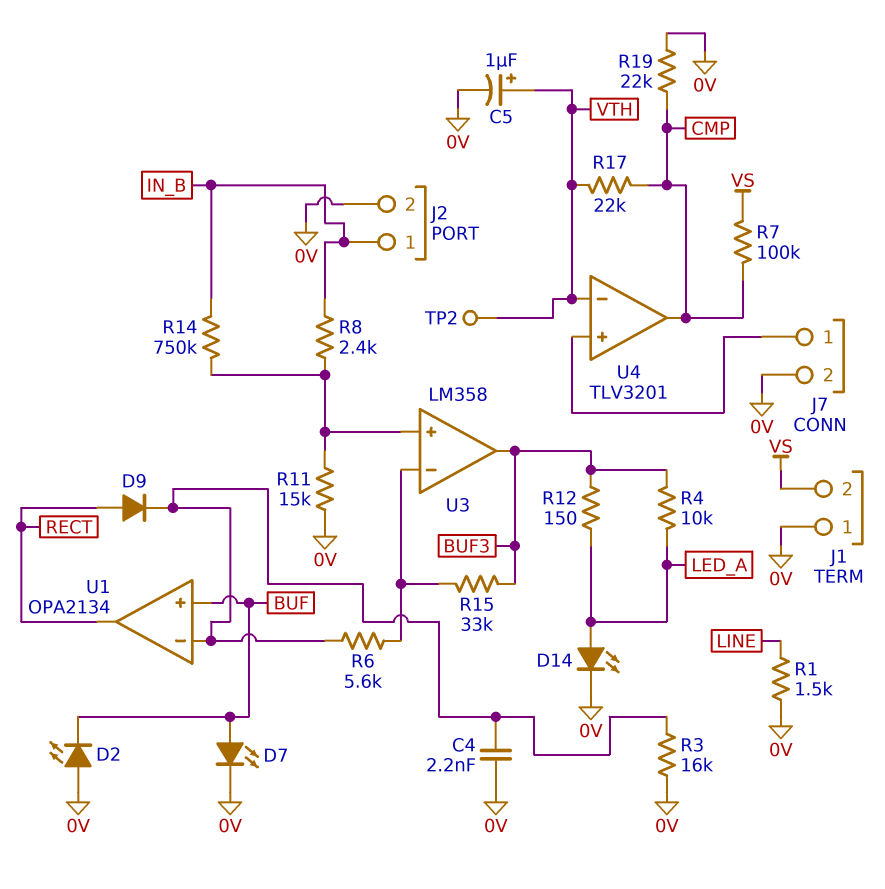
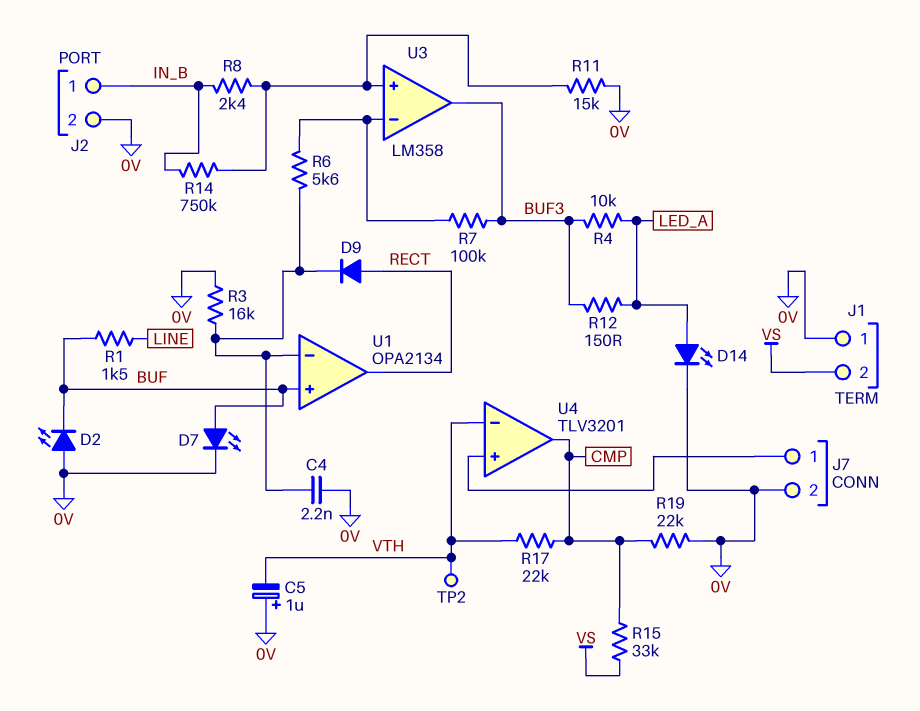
C5: 1uF (plus VTH, minus 0V) -> 1uF (plus 0V, minus VTH)
R1: 1.5k (0V, LINE) -> 1.5k (BUF, LINE)
R7: 100k (CMP, VS) -> 100k (BUF3, U3/in-)
R15: 33k (BUF3, U3/in-) -> 33k (CMP, VS)

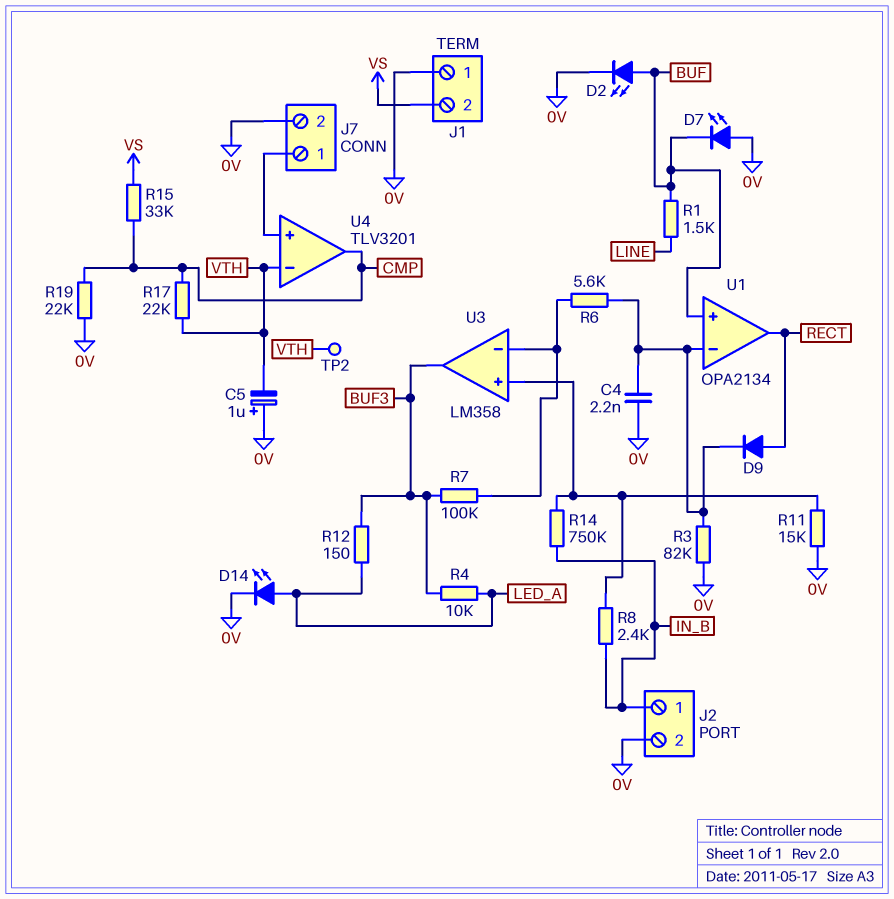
D2: LED (A 0V, K BUF) -> LED (A BUF, K 0V)
D7: LED (A BUF, K 0V) -> LED (A 0V, K BUF)
R3: 16k (0V, U1/in-) -> 82k (0V, U1/in-)

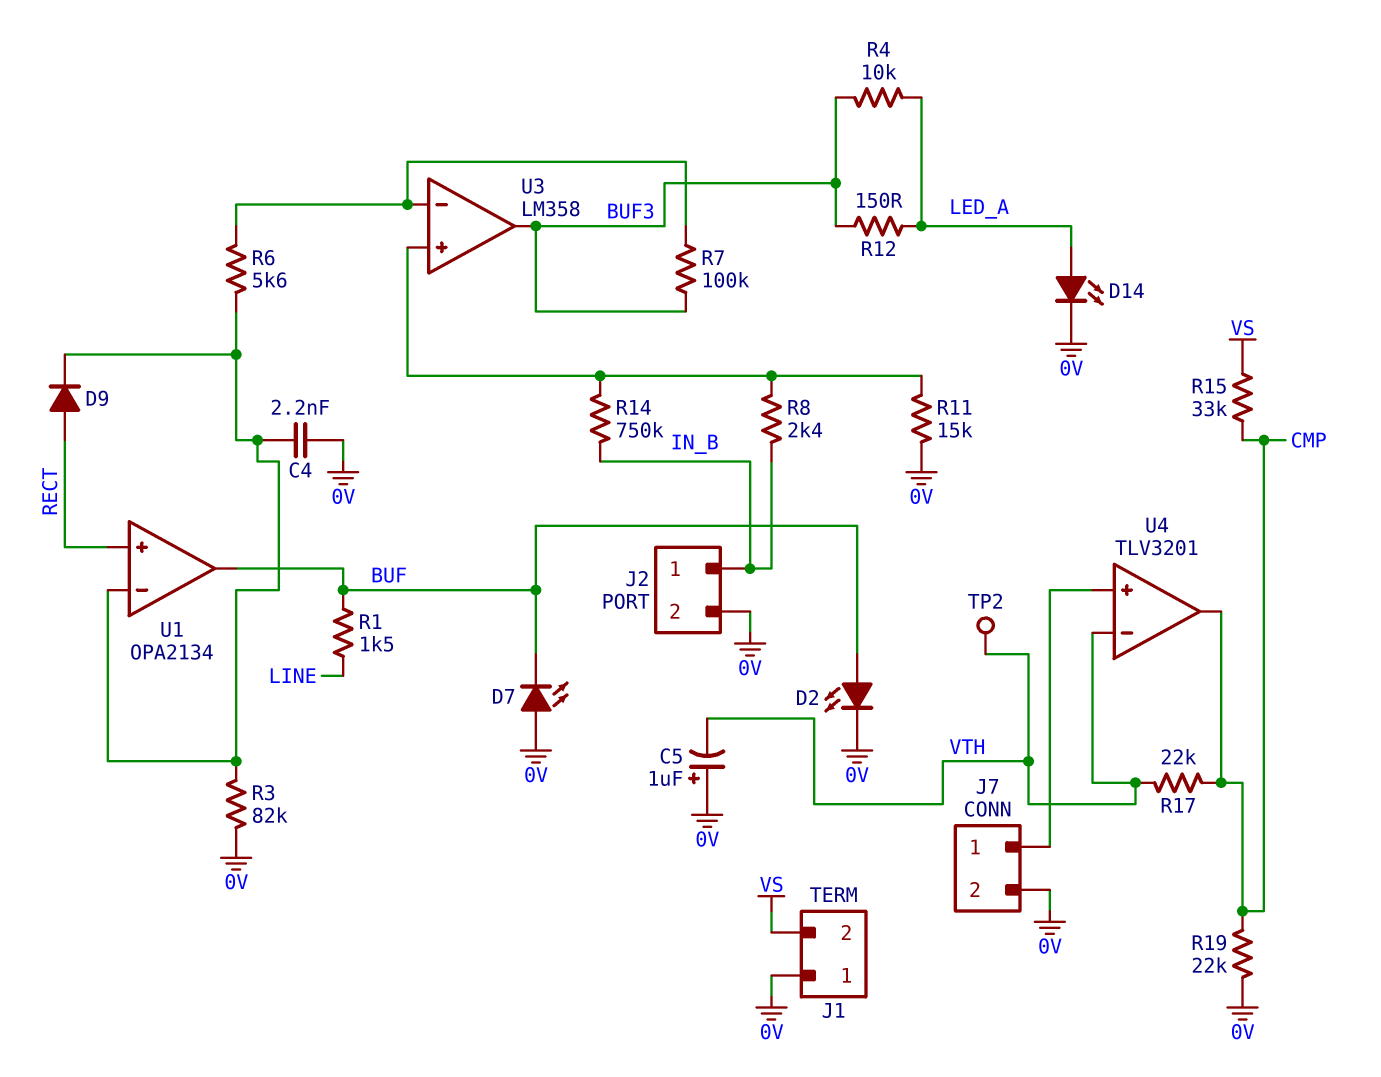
U1 pin in+: BUF -> RECT
U1 pin out: RECT -> BUF

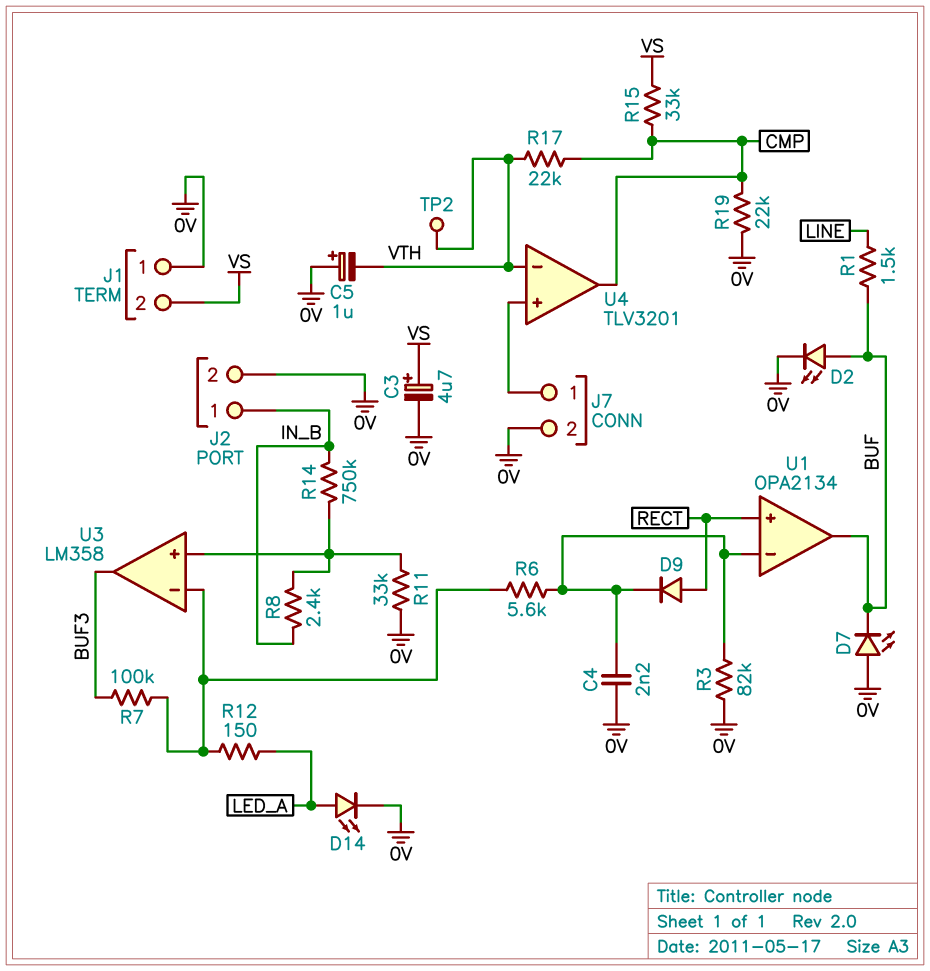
C3: none -> 4.7uF (plus VS, minus 0V)
R4: 10k (BUF3, LED_A) -> none
R11: 15k (0V, U3/in+) -> 33k (0V, U3/in+)
R12: 150 (BUF3, LED_A) -> 150 (LED_A, U3/in-)

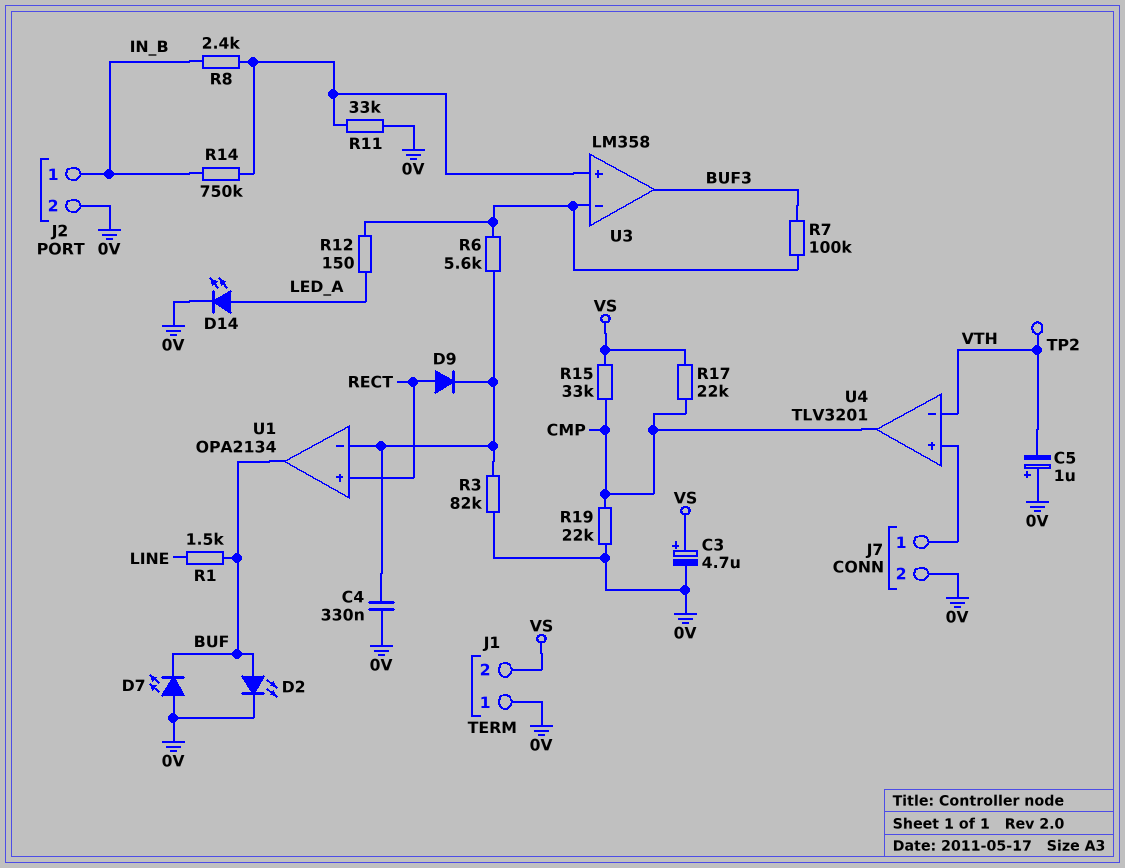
C4: 2.2nF (0V, U1/in-) -> 330nF (0V, U1/in-)
R17: 22k (CMP, VTH) -> 22k (CMP, VS)

